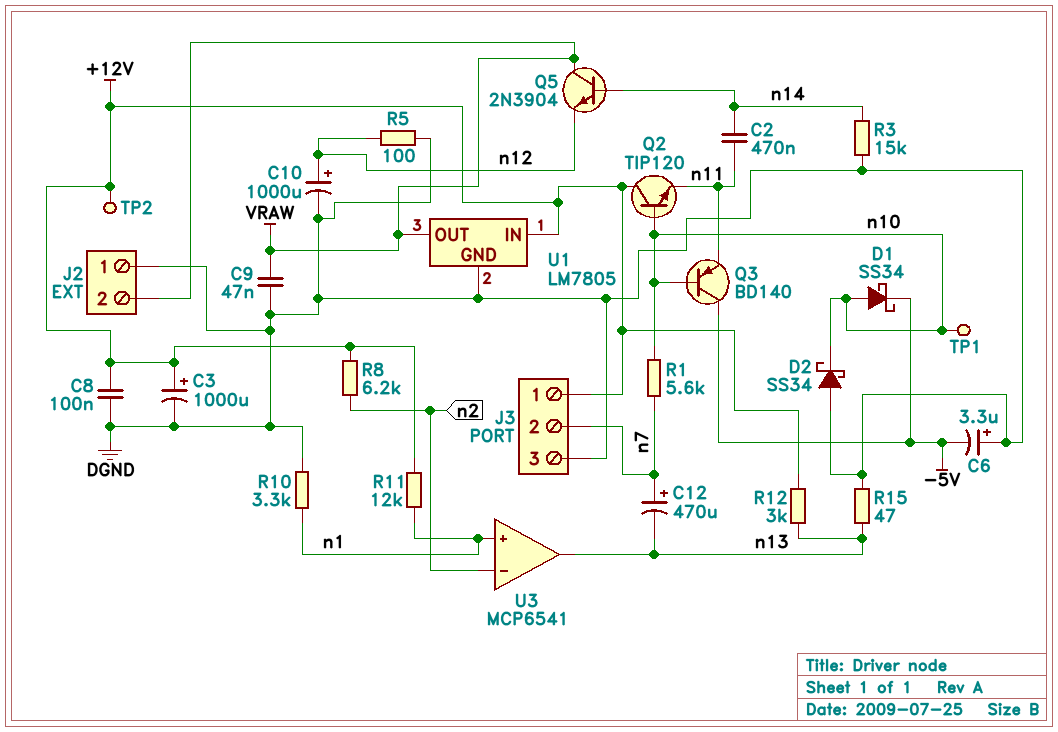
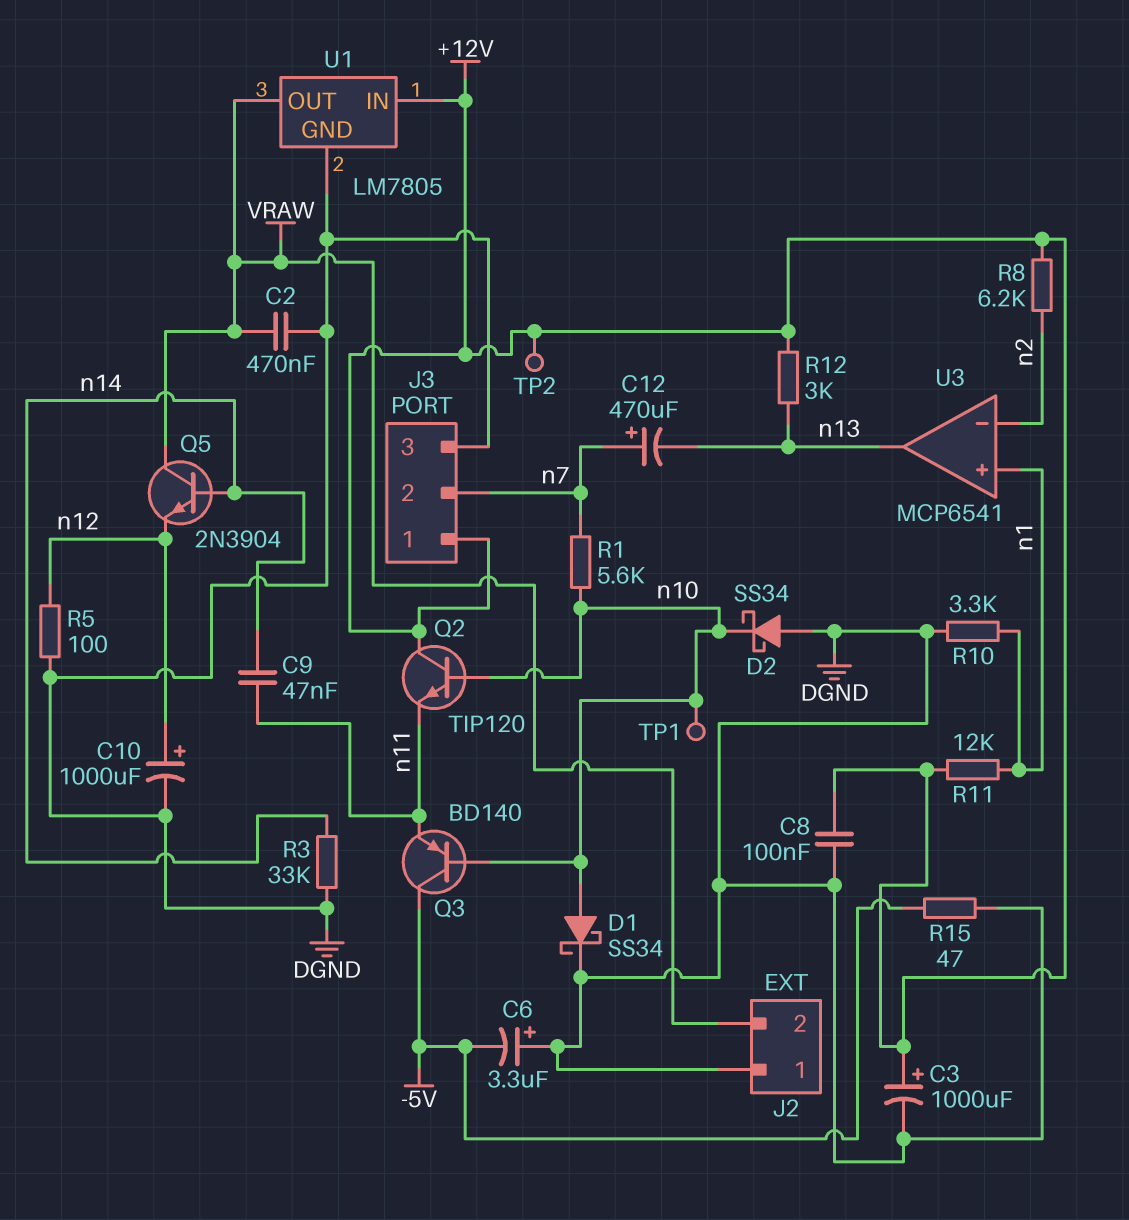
C2: 470nF (n11, n14) -> 470nF (DGND, VRAW)
C9: 47nF (DGND, VRAW) -> 47nF (n11, n14)
D1: schottky SS34 (A n10, K -5V) -> schottky SS34 (A n10, K DGND)
R3: 15k (DGND, n14) -> 33k (DGND, n14)
R15: 47 (DGND, n13) -> 47 (-5V, DGND)

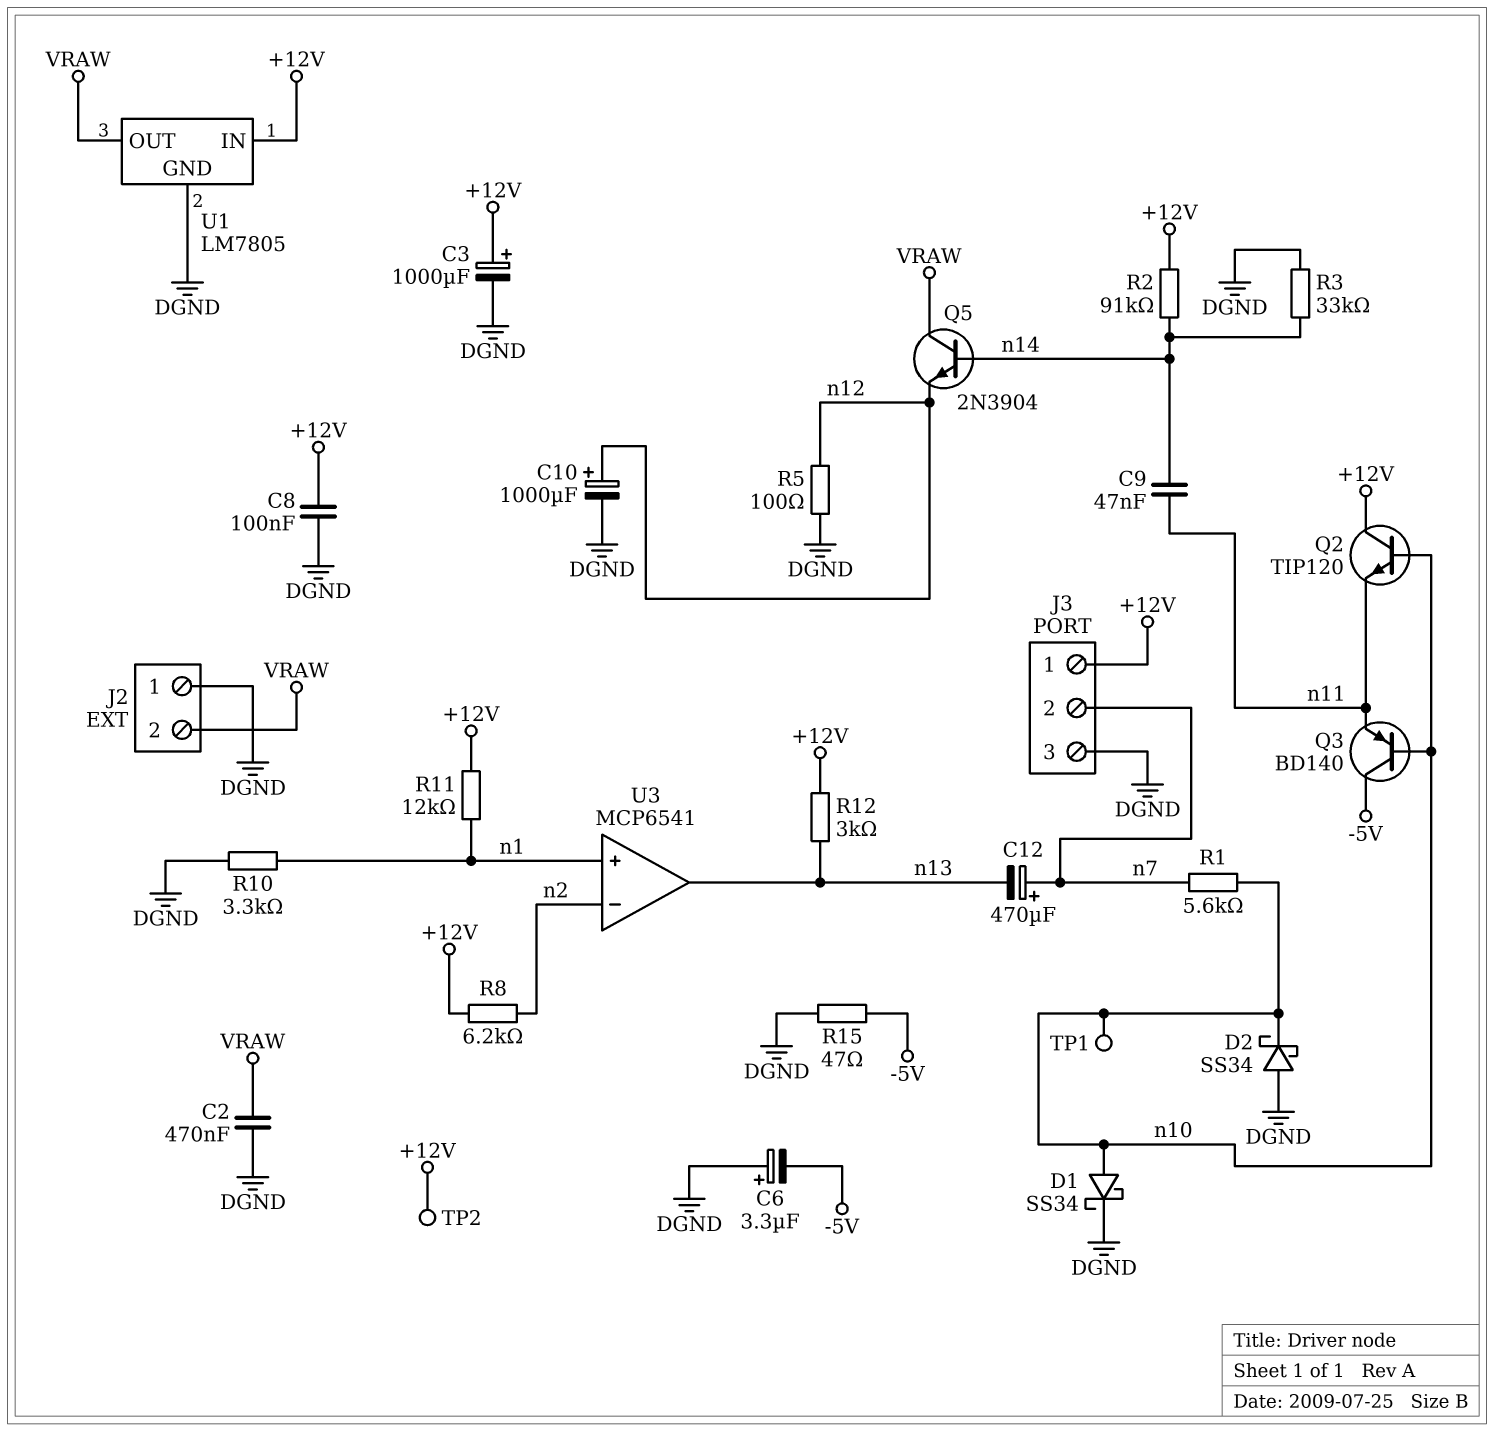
R2: none -> 91k (+12V, n14)

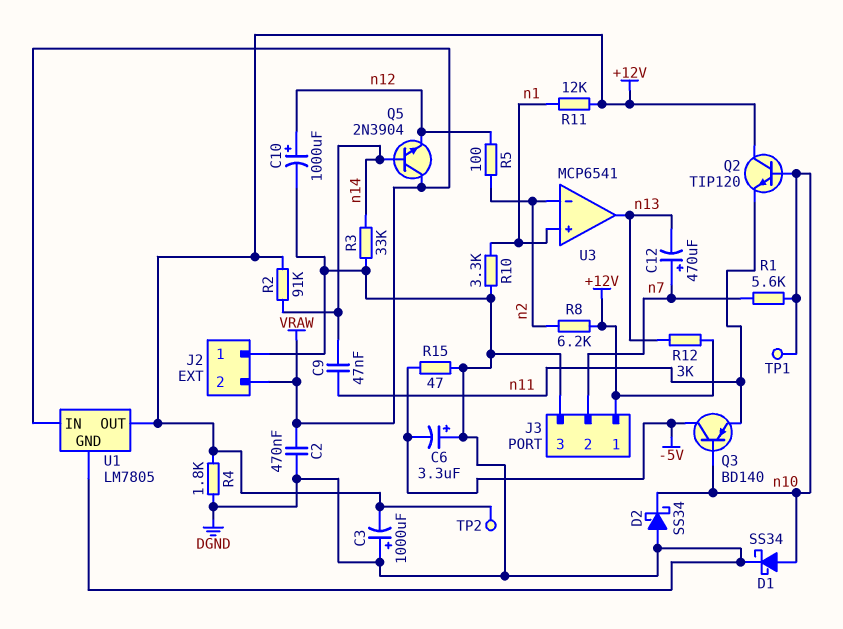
C3: 1000uF (plus +12V, minus DGND) -> 1000uF (plus DGND, minus +12V)
C8: 100nF (+12V, DGND) -> none
R4: none -> 1.8k (+12V, DGND)
R5: 100 (DGND, n12) -> 100 (n2, n12)
U1 pin IN: +12V -> VRAW
U1 pin OUT: VRAW -> +12V

